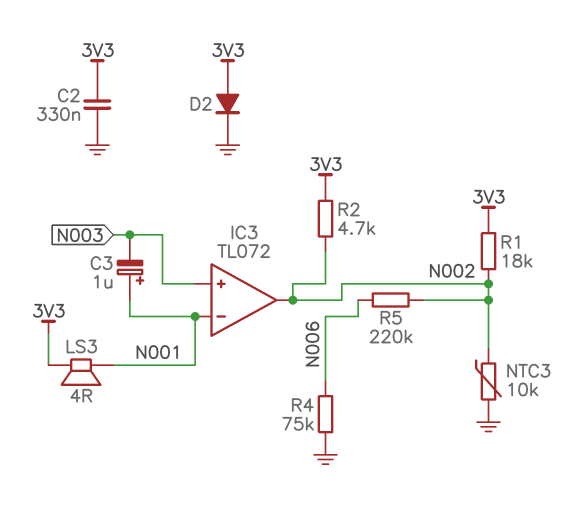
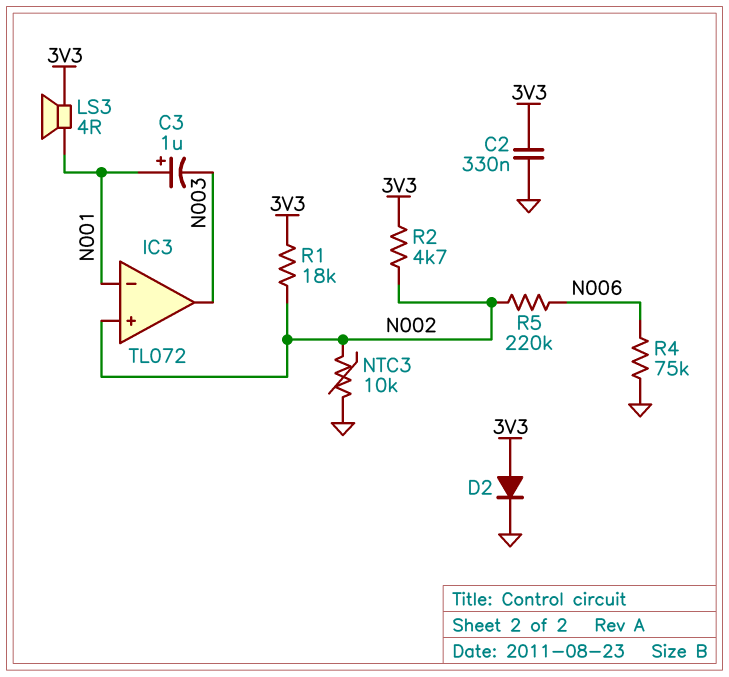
IC3 pin in+: N003 -> N002
IC3 pin out: N002 -> N003

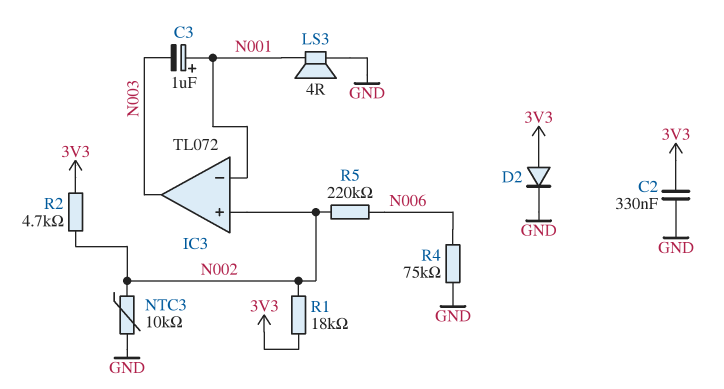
LS3: speaker 4R (3V3, N001) -> speaker 4R (GND, N001)

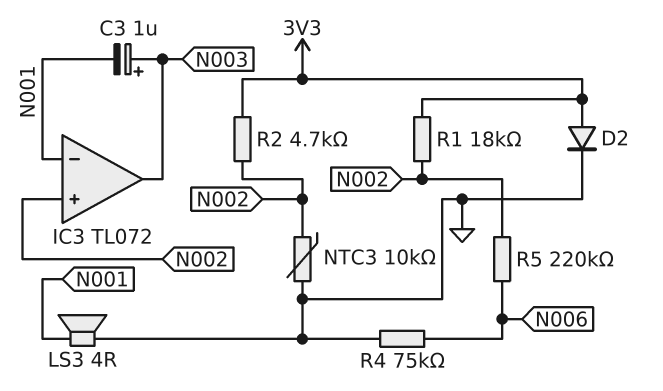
C2: 330nF (3V3, GND) -> none
C3: 1uF (plus N001, minus N003) -> 1uF (plus N003, minus N001)

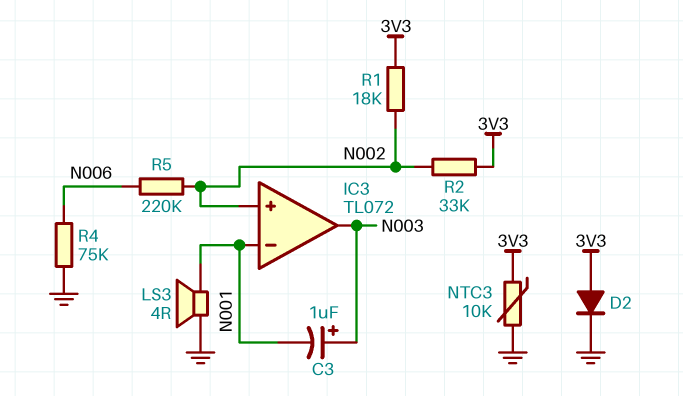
NTC3: 10k (GND, N002) -> 10k (3V3, GND)
R2: 4.7k (3V3, N002) -> 33k (3V3, N002)

